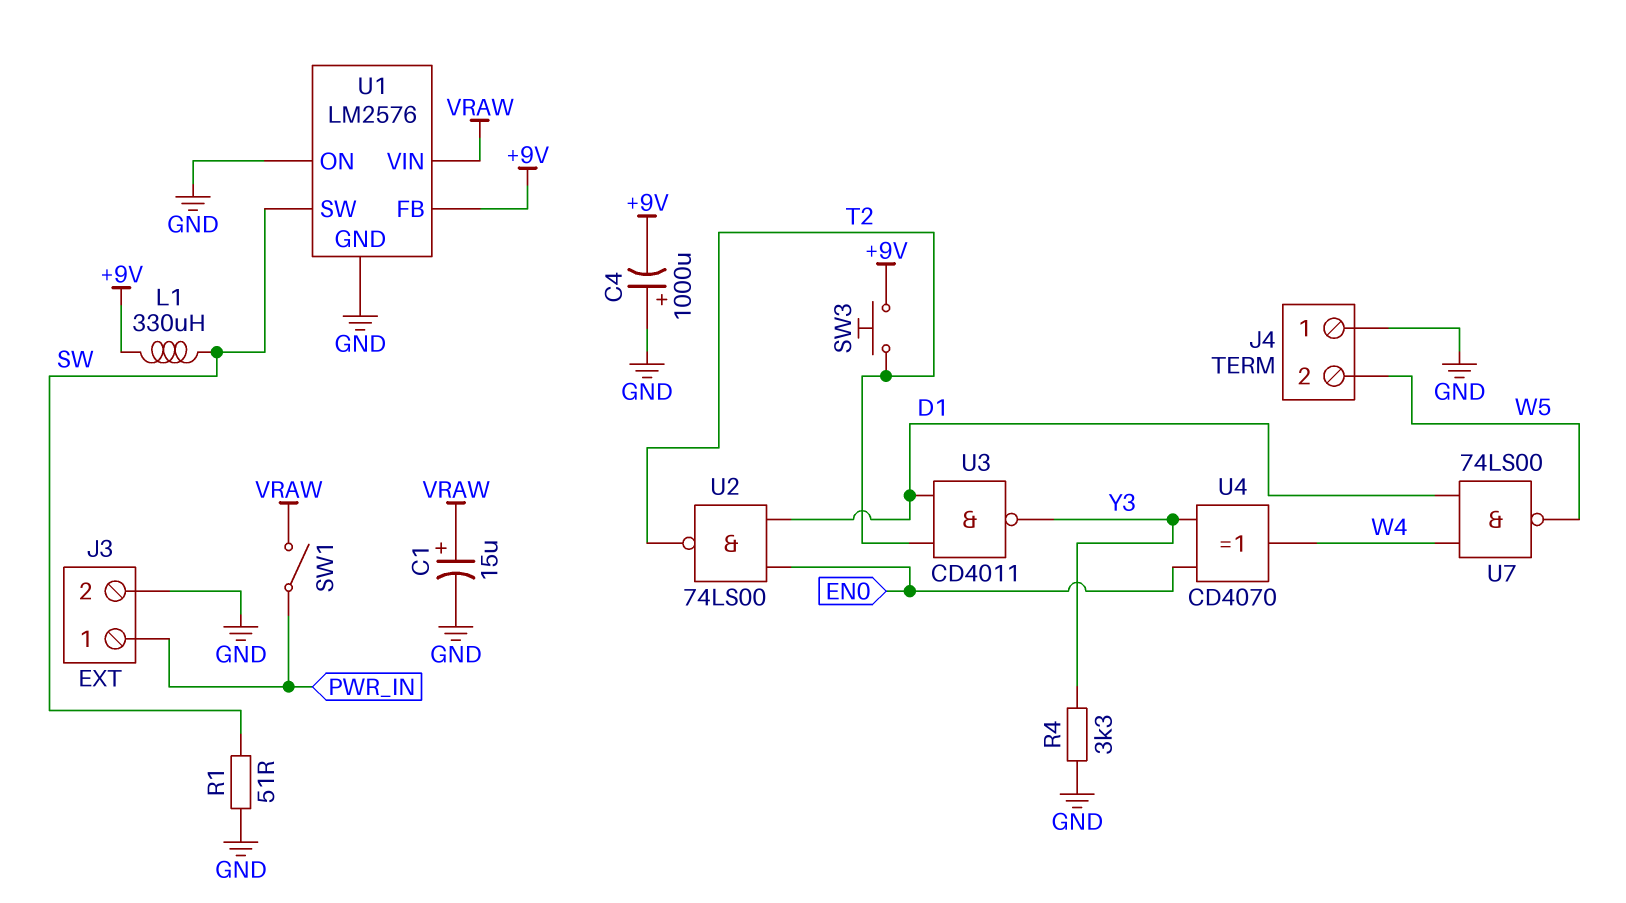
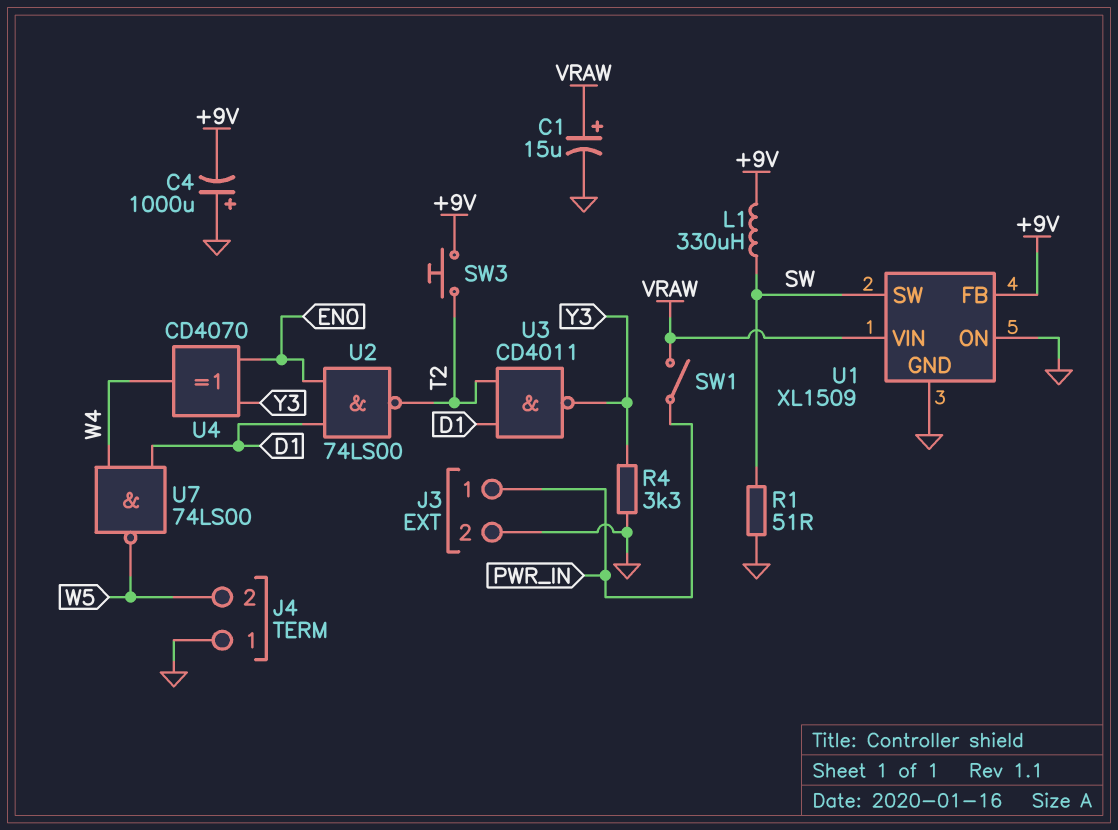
U1: LM2576 -> XL1509

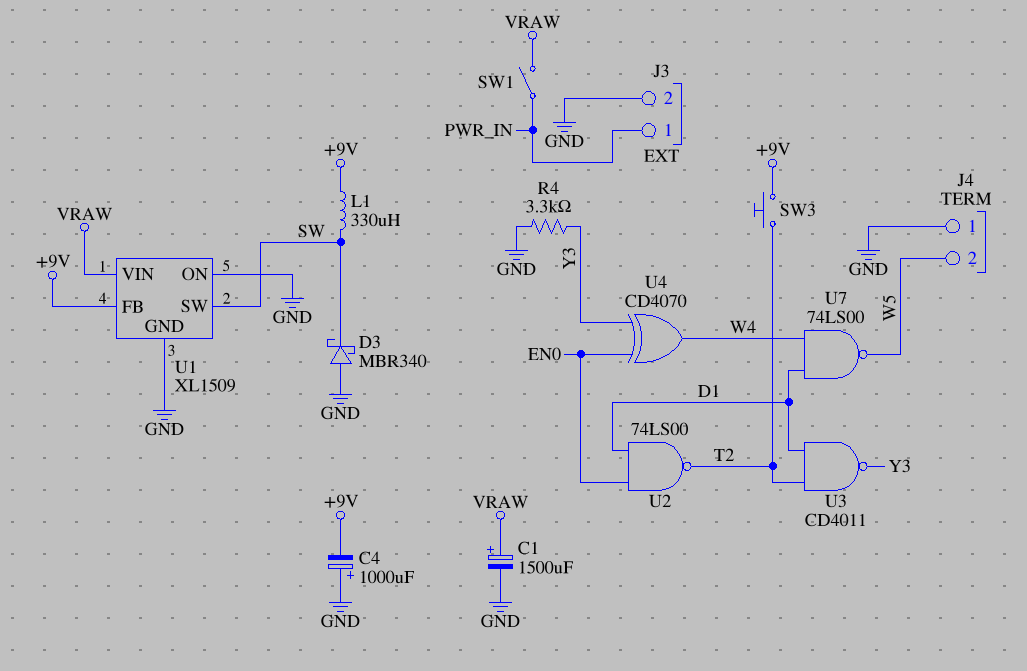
C1: 15uF (plus VRAW, minus GND) -> 1500uF (plus VRAW, minus GND)
D3: none -> schottky MBR340 (A GND, K SW)
R1: 51 (GND, SW) -> none

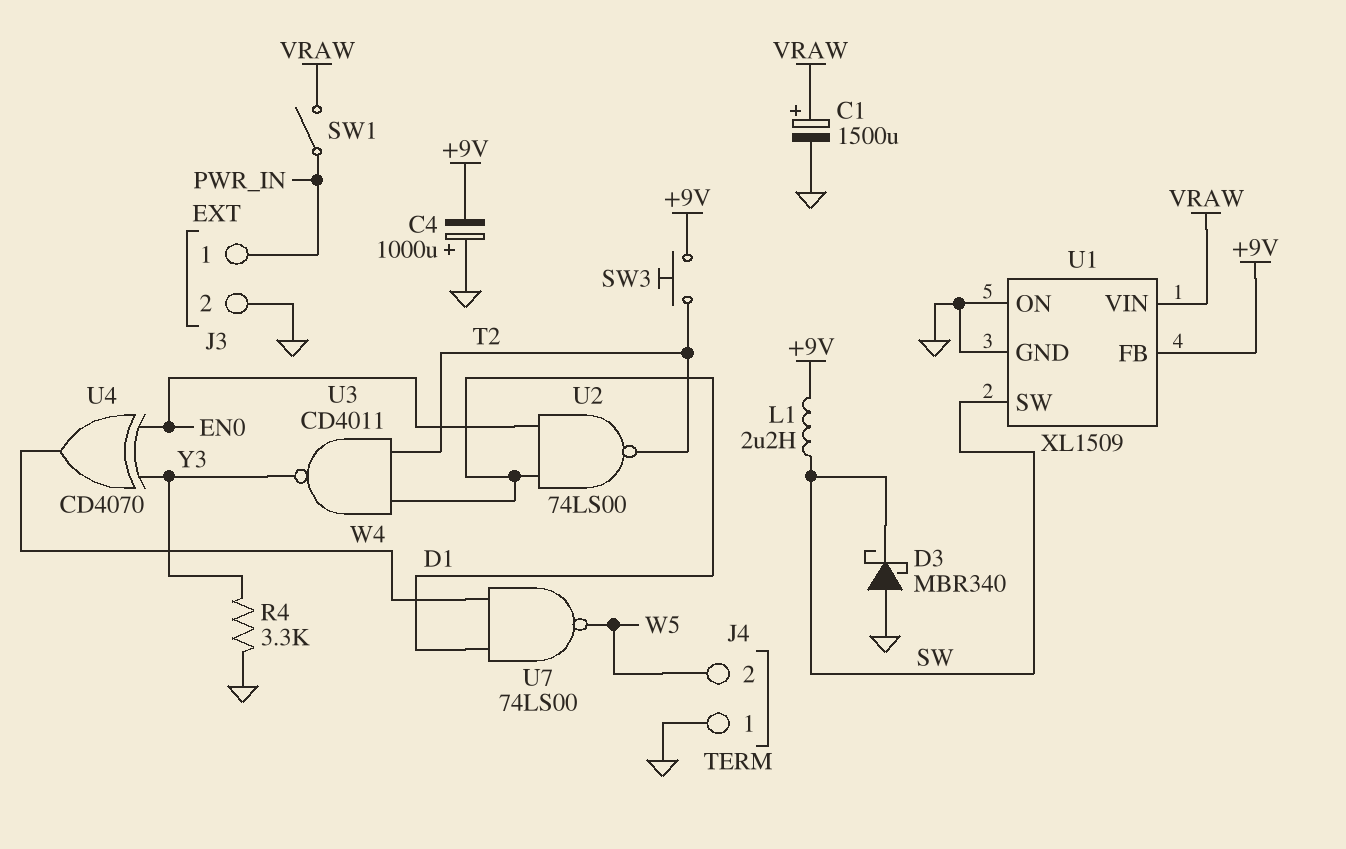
L1: 330uH (+9V, SW) -> 2.2uH (+9V, SW)

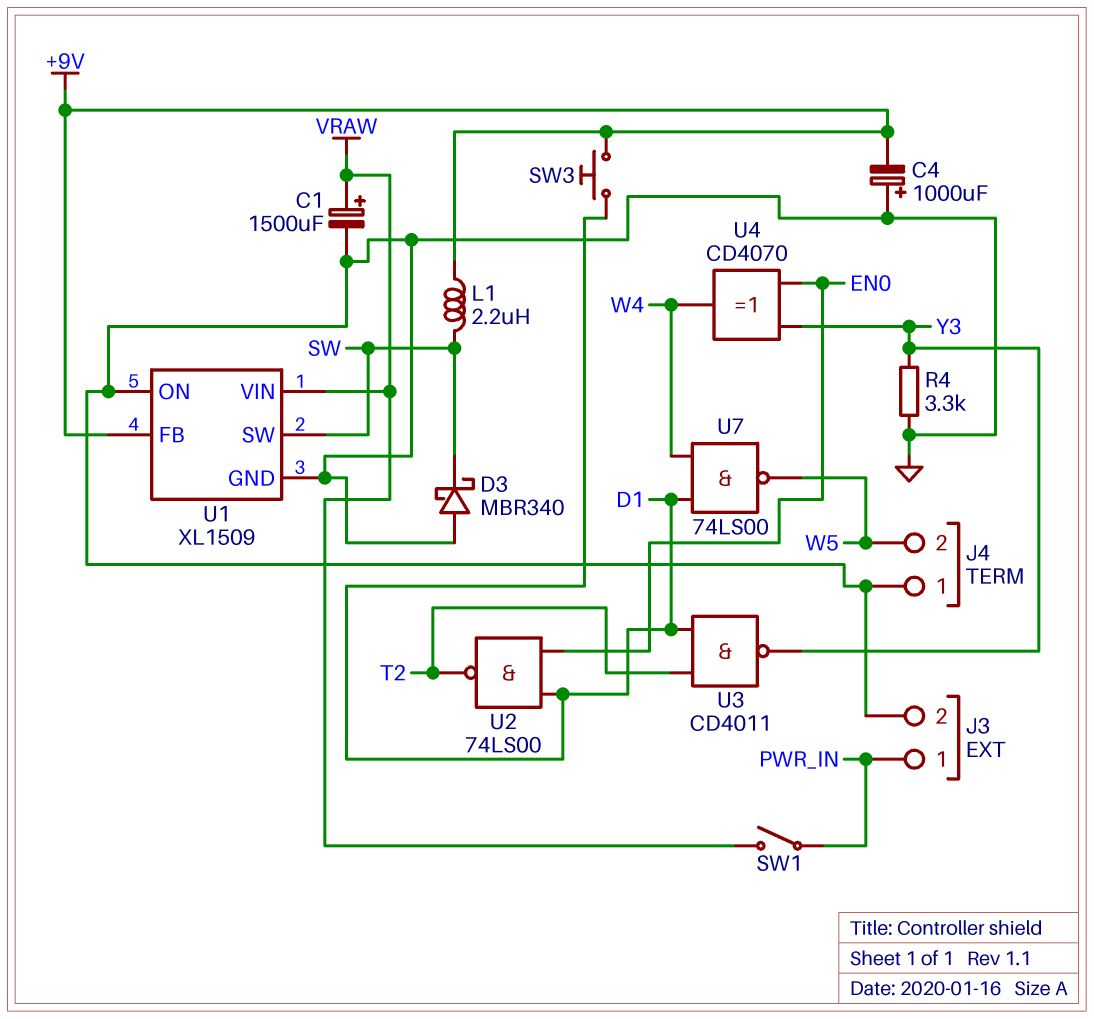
SW3: button (+9V, T2) -> button (+9V, D1)

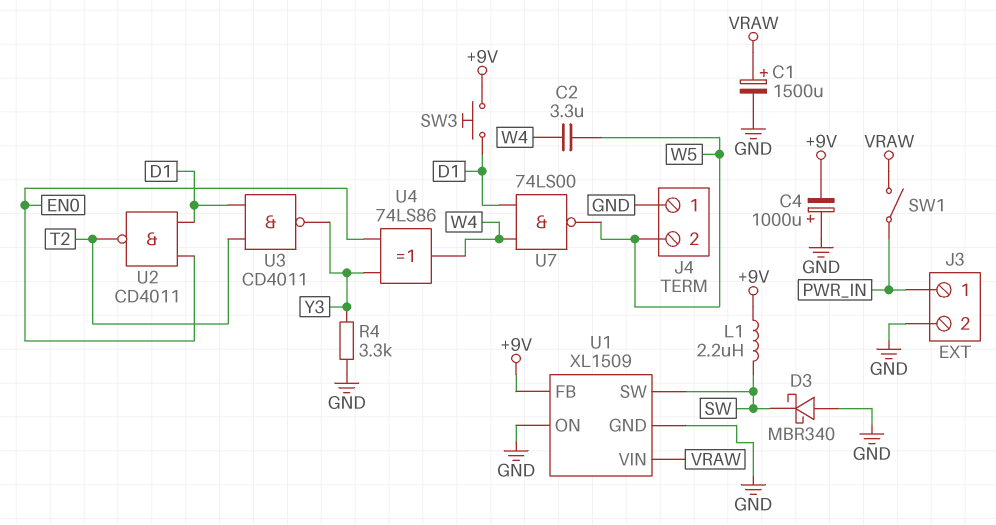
C2: none -> 3.3uF (W4, W5)
U2: NAND 74LS00 (in D1, in EN0, out T2) -> NAND CD4011 (in D1, in EN0, out T2)
U4: XOR CD4070 (in EN0, in Y3, out W4) -> XOR 74LS86 (in EN0, in Y3, out W4)

